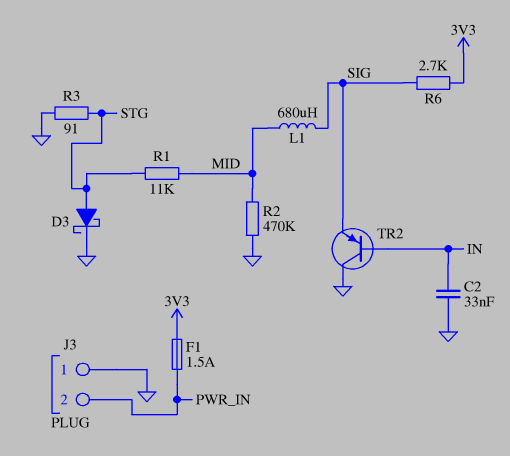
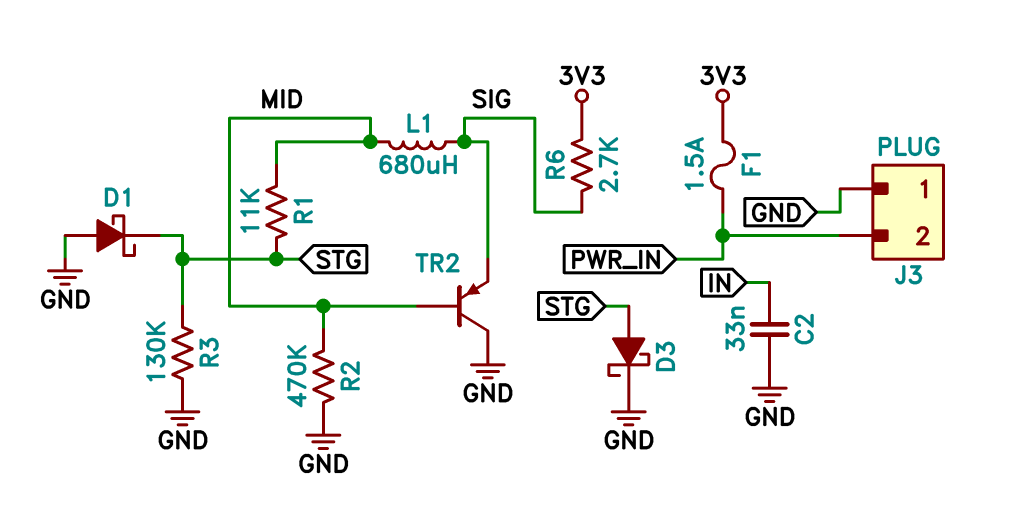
D1: none -> schottky (A GND, K STG)
R3: 91 (GND, STG) -> 130k (GND, STG)
TR2: PNP (B IN, C GND, E SIG) -> PNP (B MID, C GND, E SIG)

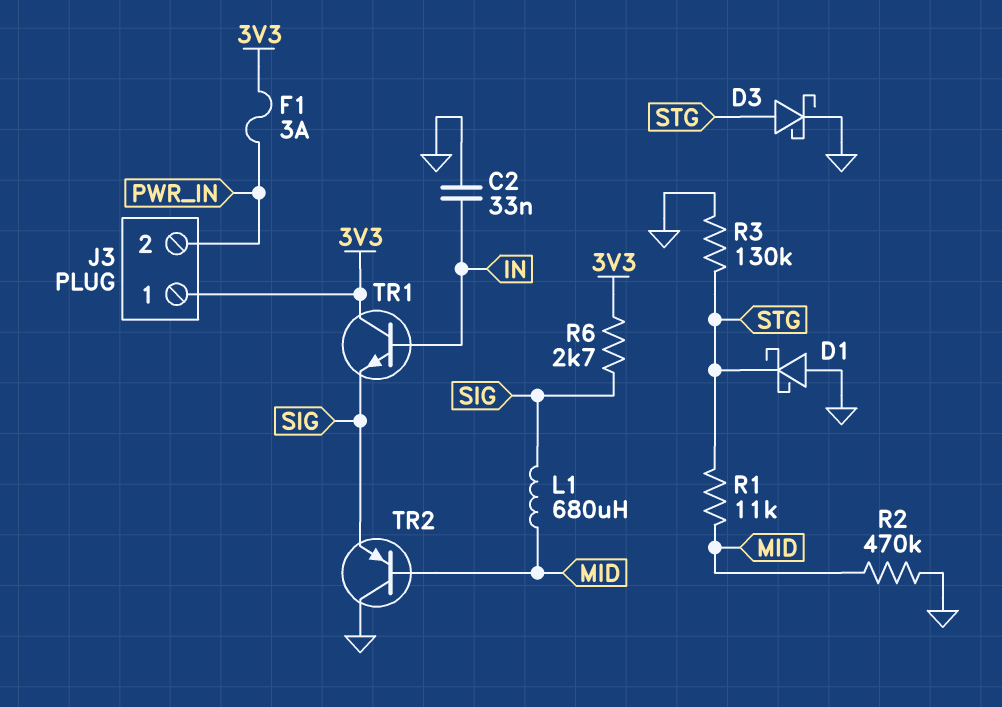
F1: 1.5A (3V3, PWR_IN) -> 3A (3V3, PWR_IN)
J3 pin 1: GND -> 3V3
TR1: none -> NPN (B IN, C 3V3, E SIG)

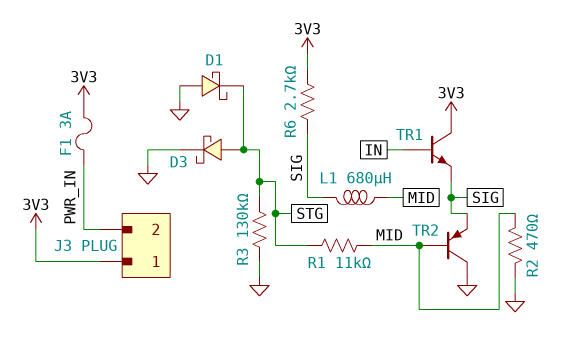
C2: 33nF (GND, IN) -> none
R2: 470k (GND, MID) -> 470 (GND, MID)

